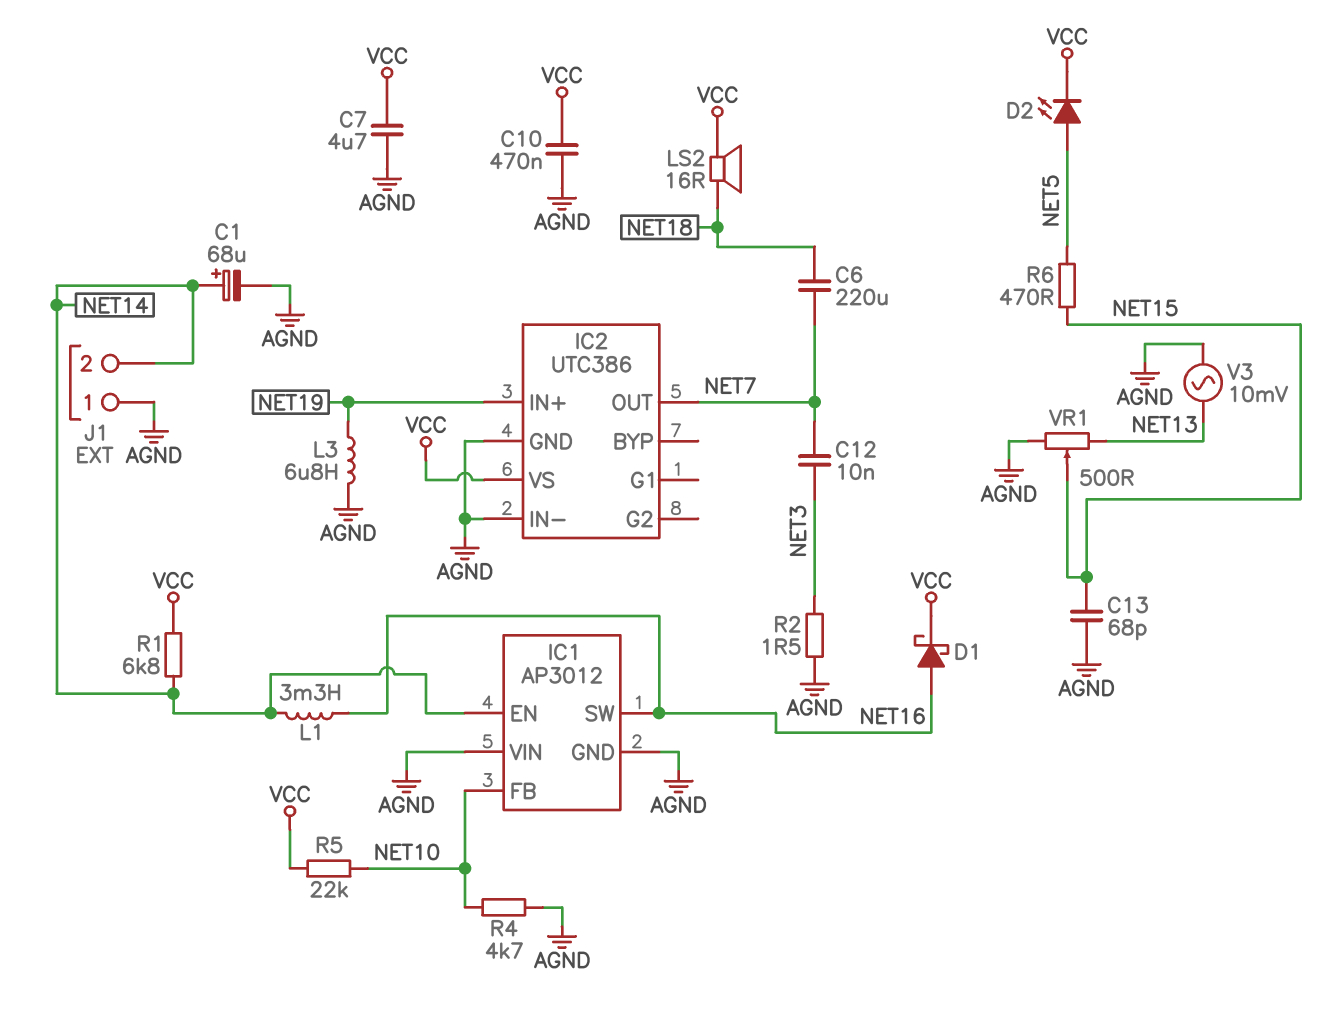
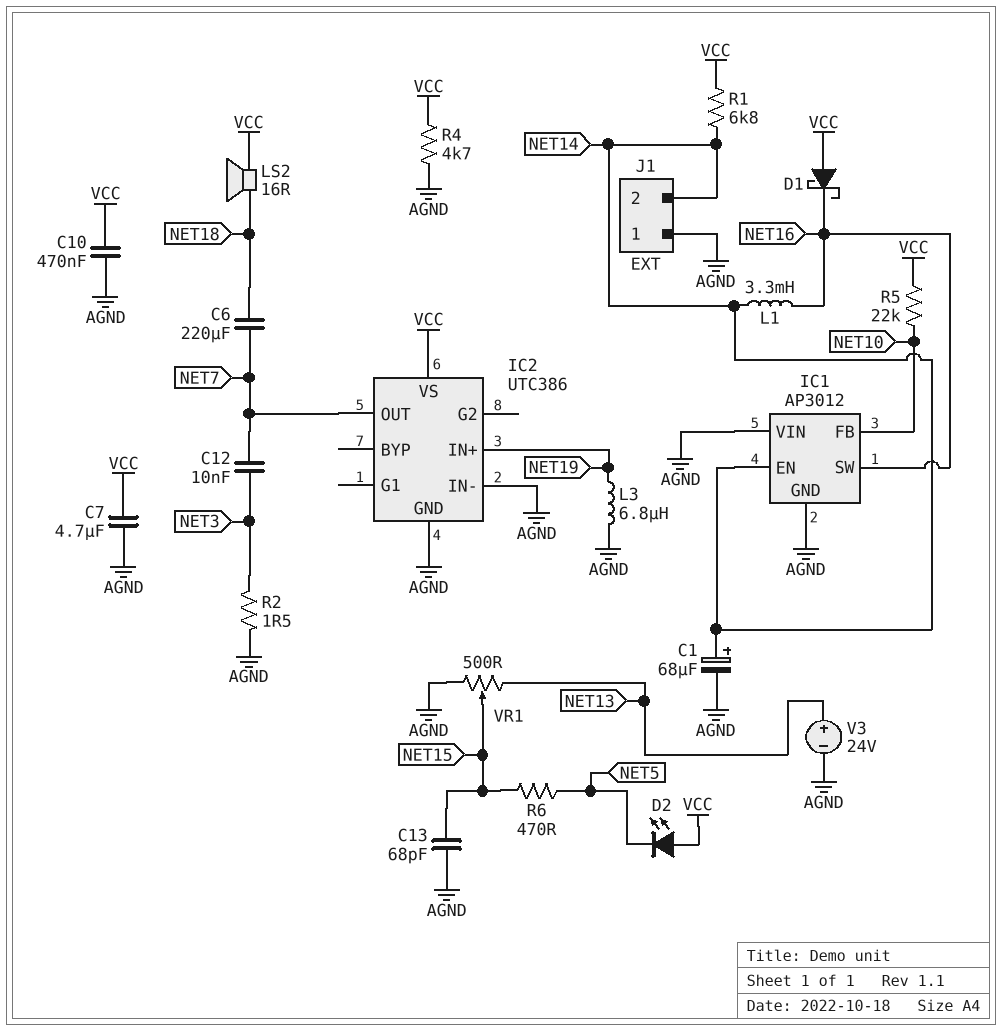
D1: schottky (A NET16, K VCC) -> schottky (A VCC, K NET16)
D2: LED (A NET5, K VCC) -> LED (A VCC, K NET5)
R4: 4.7k (AGND, NET10) -> 4.7k (AGND, VCC)
V3: AC 10mV (AGND, NET13) -> 24V (plus NET13, minus AGND)

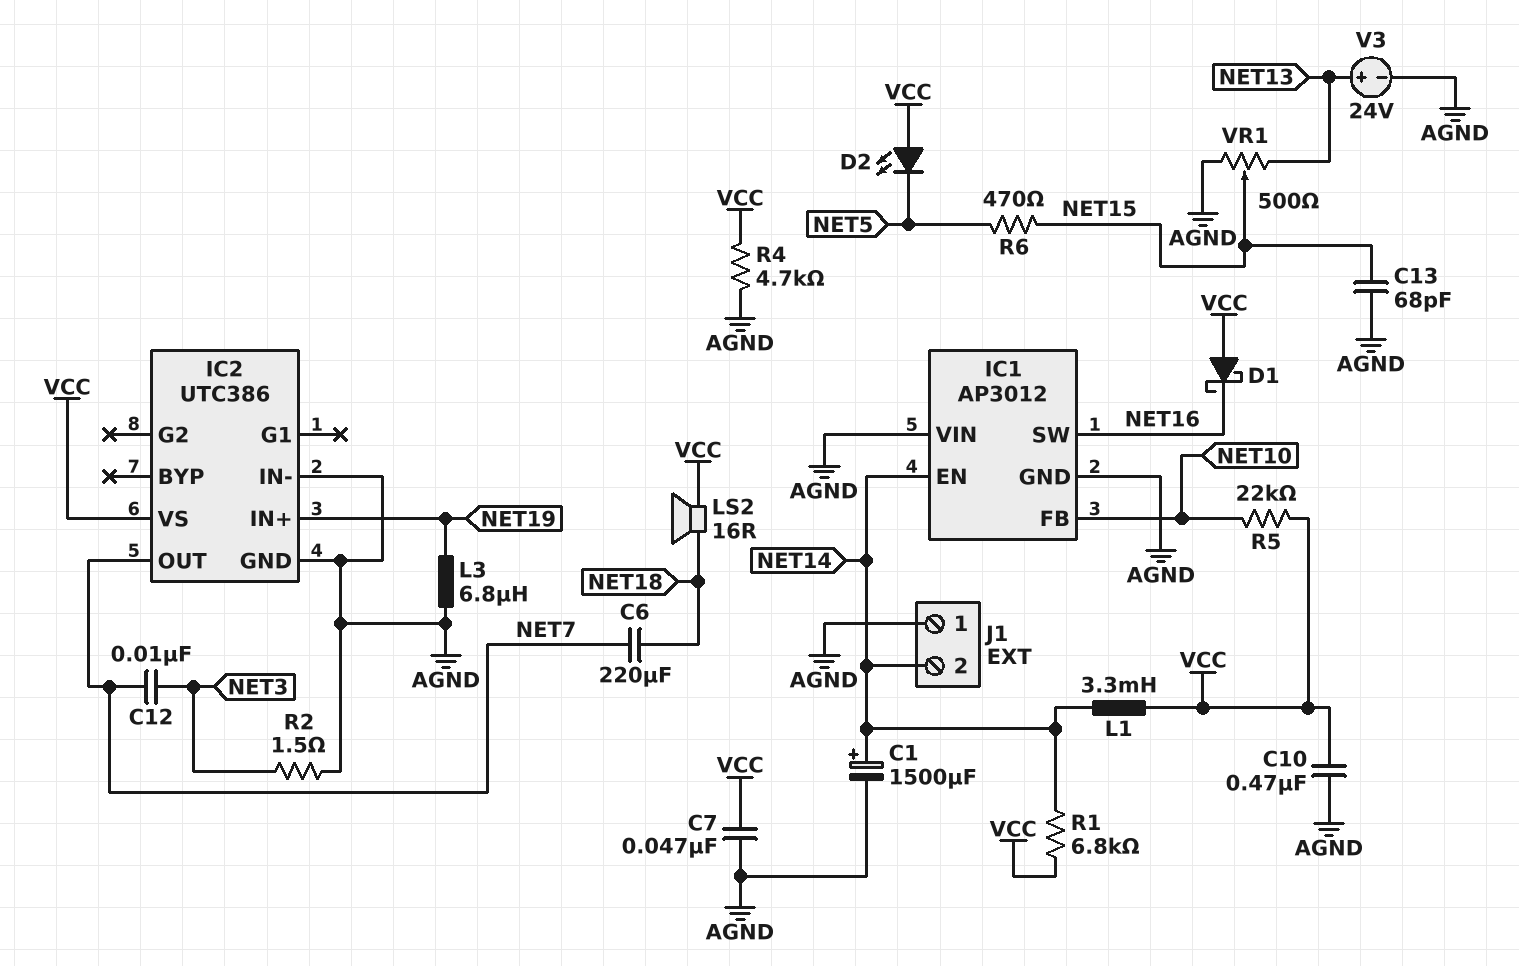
C1: 68uF (plus NET14, minus AGND) -> 1500uF (plus NET14, minus AGND)
C7: 4.7uF (AGND, VCC) -> 47nF (AGND, VCC)
L1: 3.3mH (NET14, NET16) -> 3.3mH (NET14, VCC)

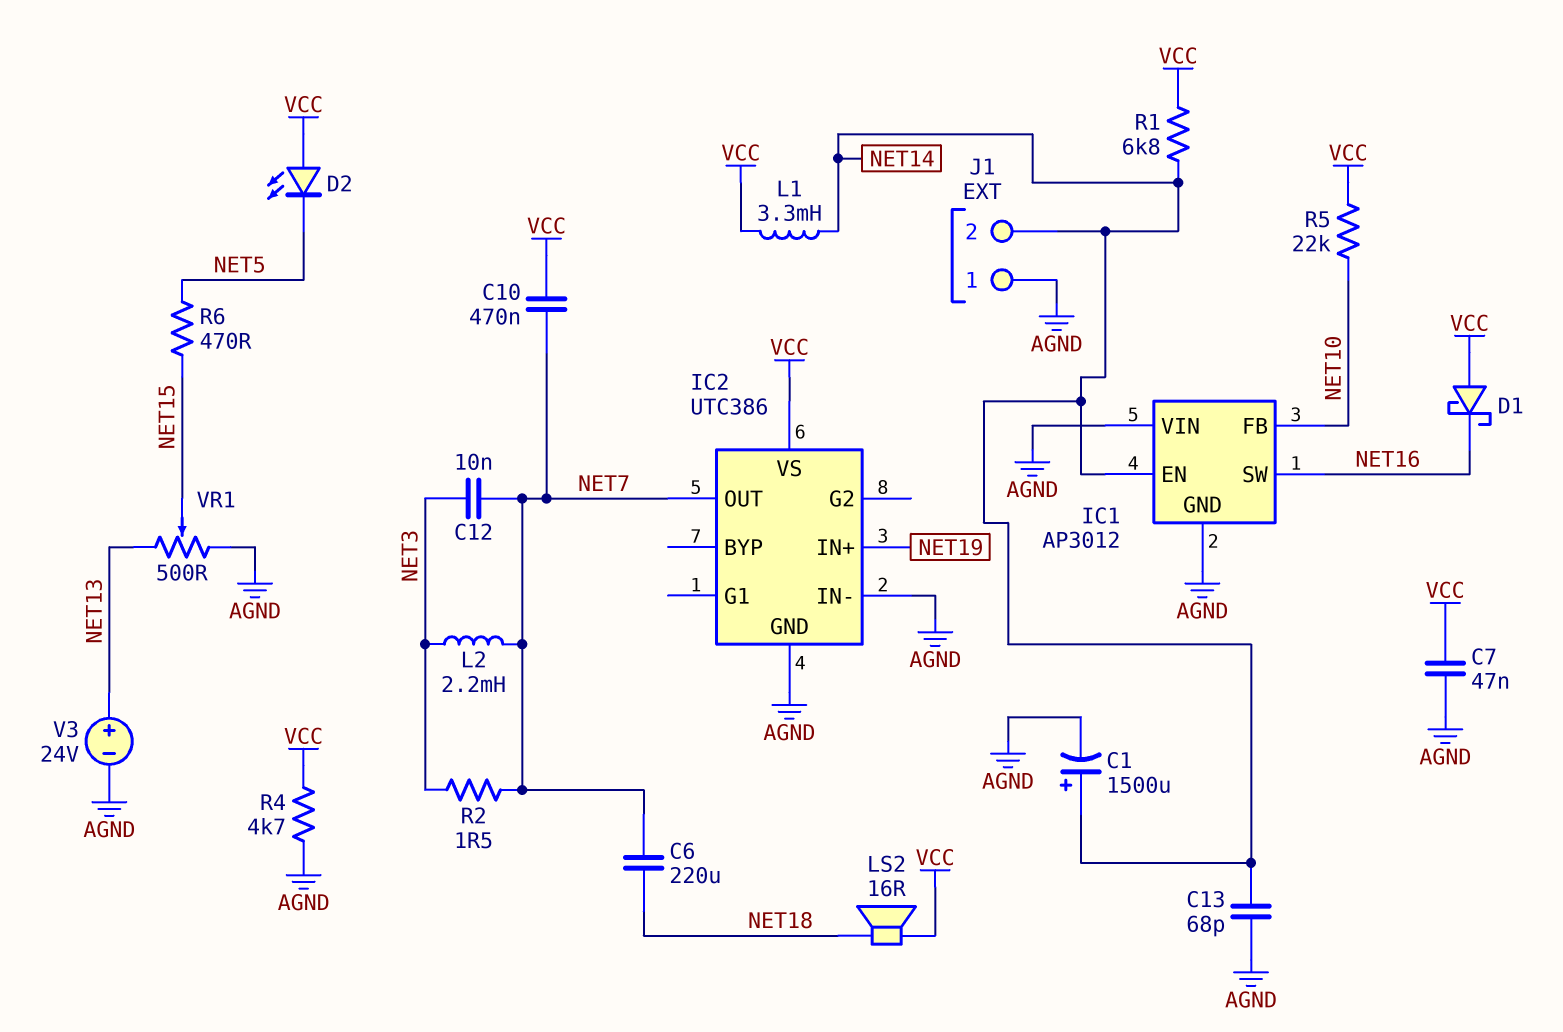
C10: 470nF (AGND, VCC) -> 470nF (NET7, VCC)
C13: 68pF (AGND, NET15) -> 68pF (AGND, NET14)
L2: none -> 2.2mH (NET3, NET7)
L3: 6.8uH (AGND, NET19) -> none
R2: 1.5 (AGND, NET3) -> 1.5 (NET3, NET7)

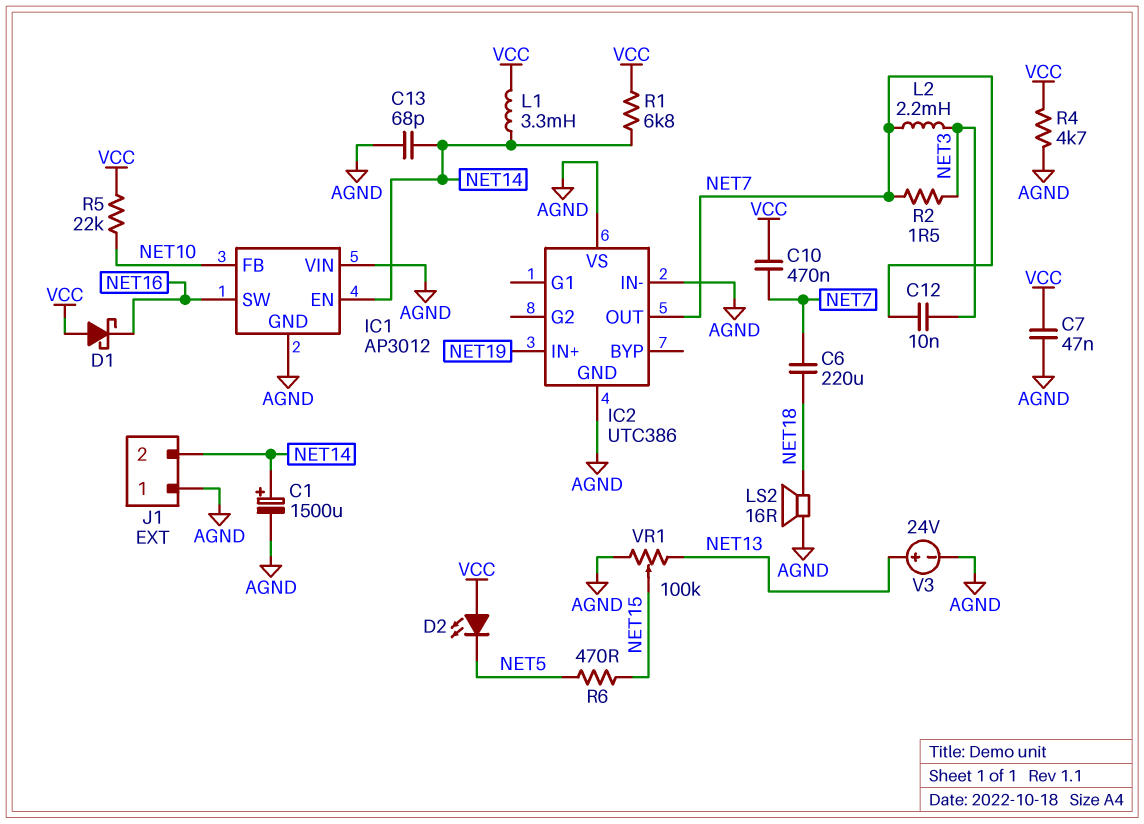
IC2 pin VS: VCC -> AGND
LS2: speaker 16R (NET18, VCC) -> speaker 16R (AGND, NET18)
VR1: 500 (AGND, NET13, wiper NET15) -> 100k (AGND, NET13, wiper NET15)

